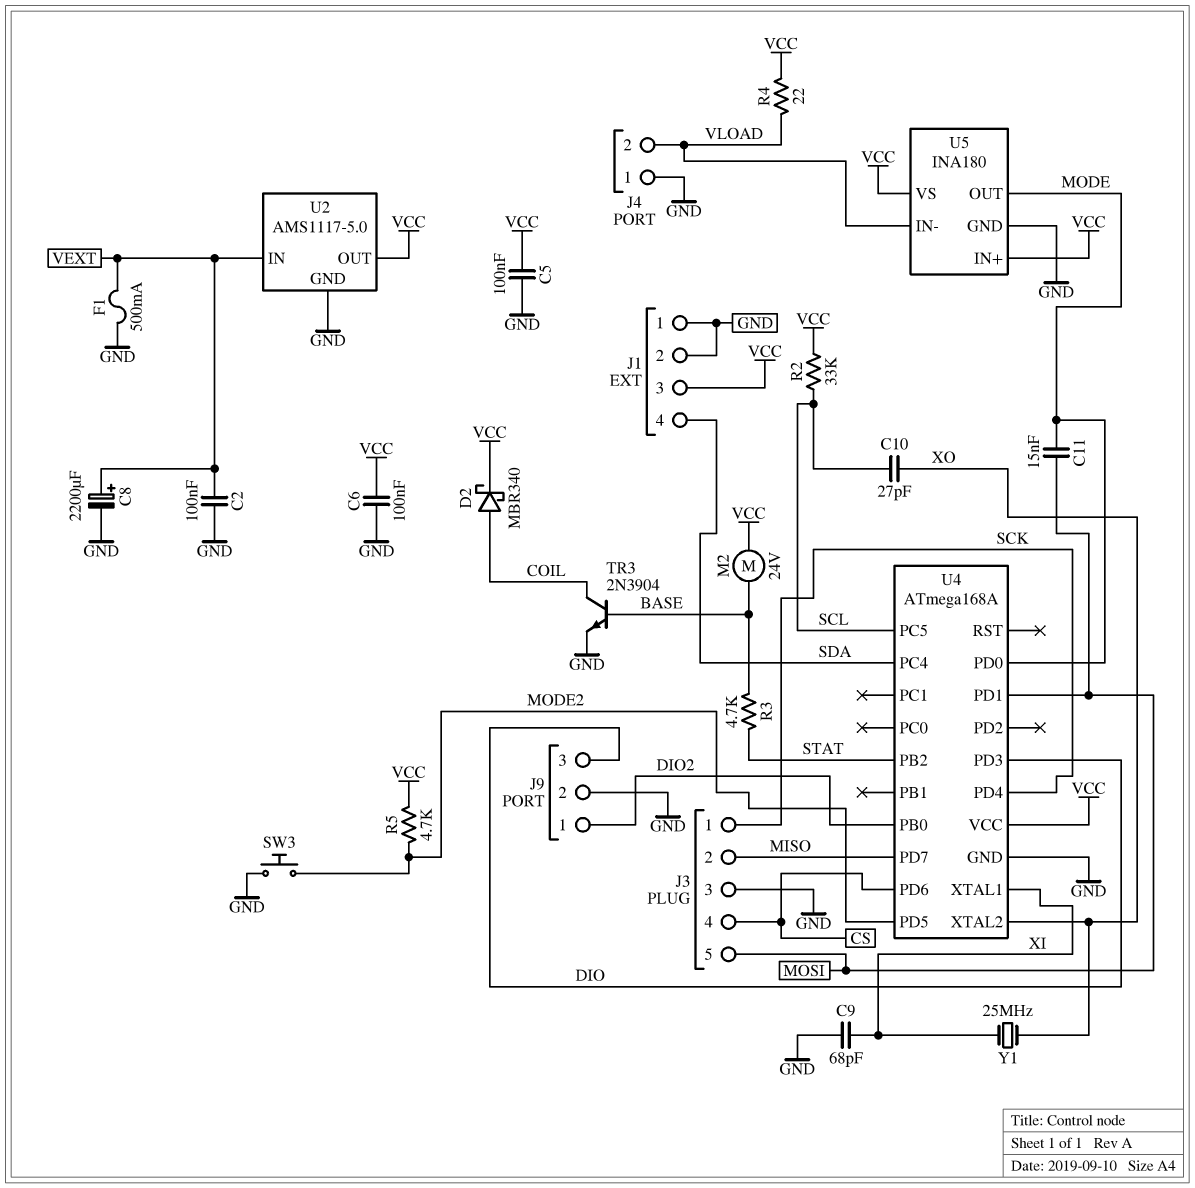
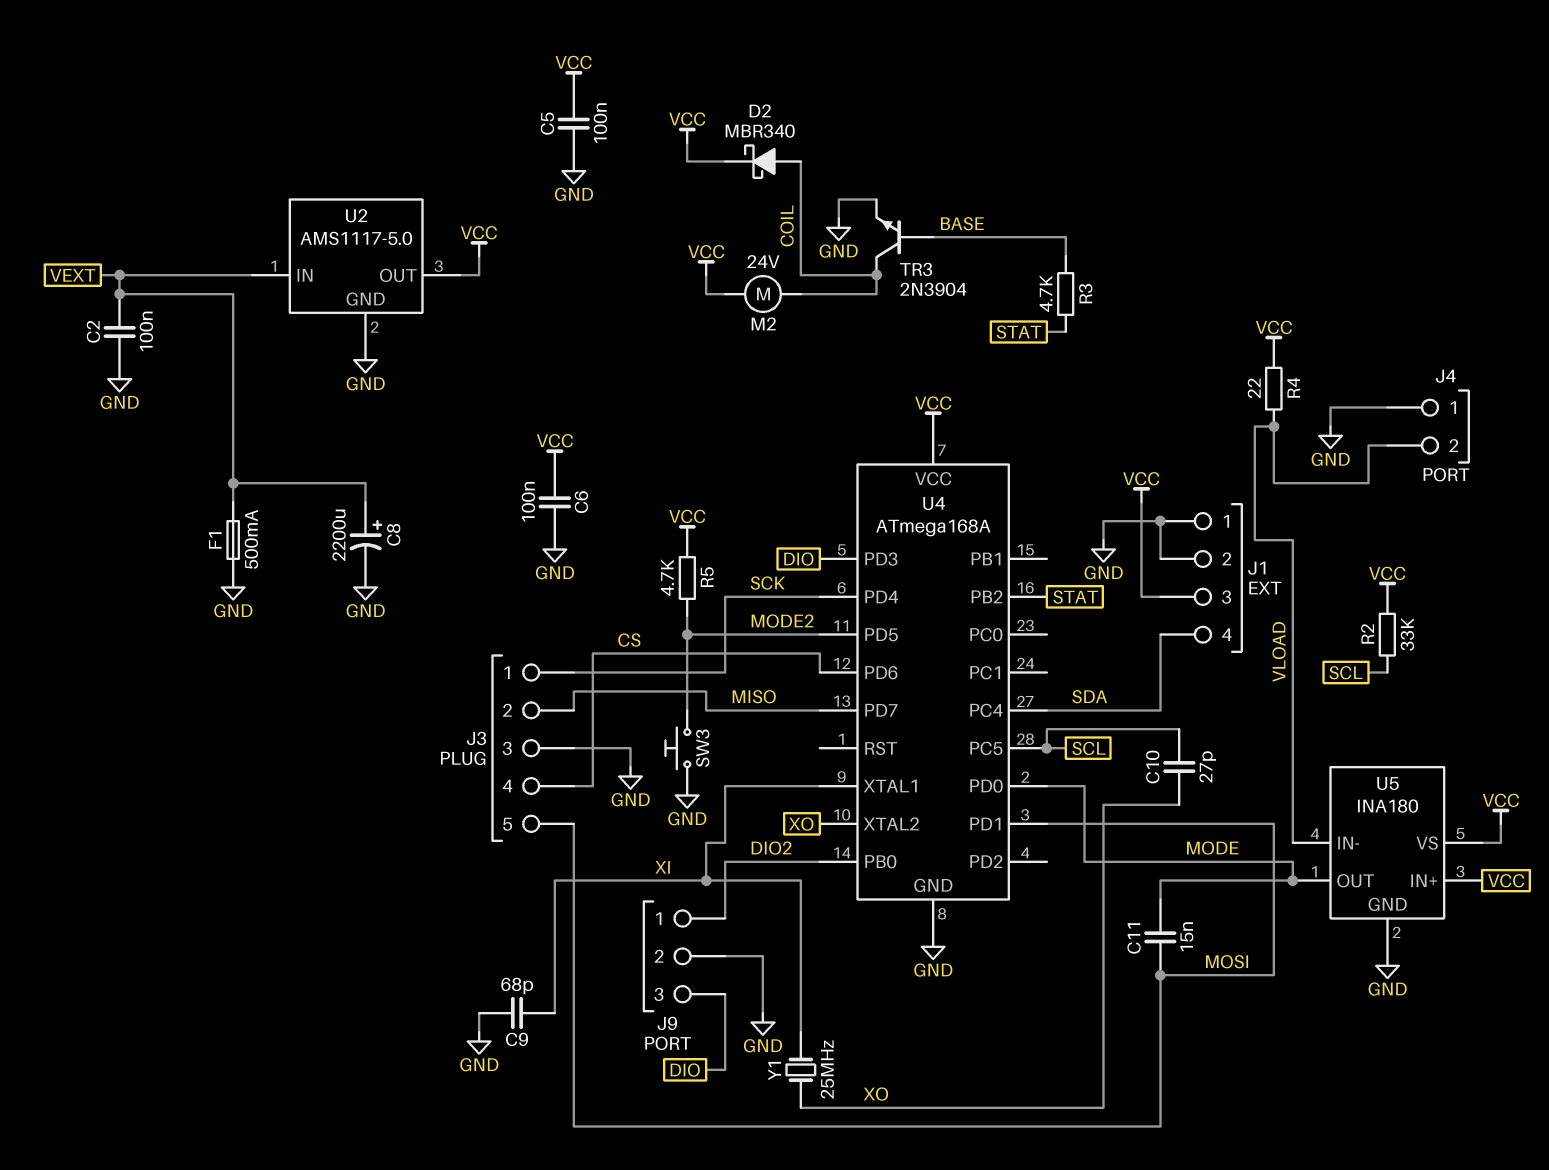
M2: motor 24V (BASE, VCC) -> motor 24V (COIL, VCC)

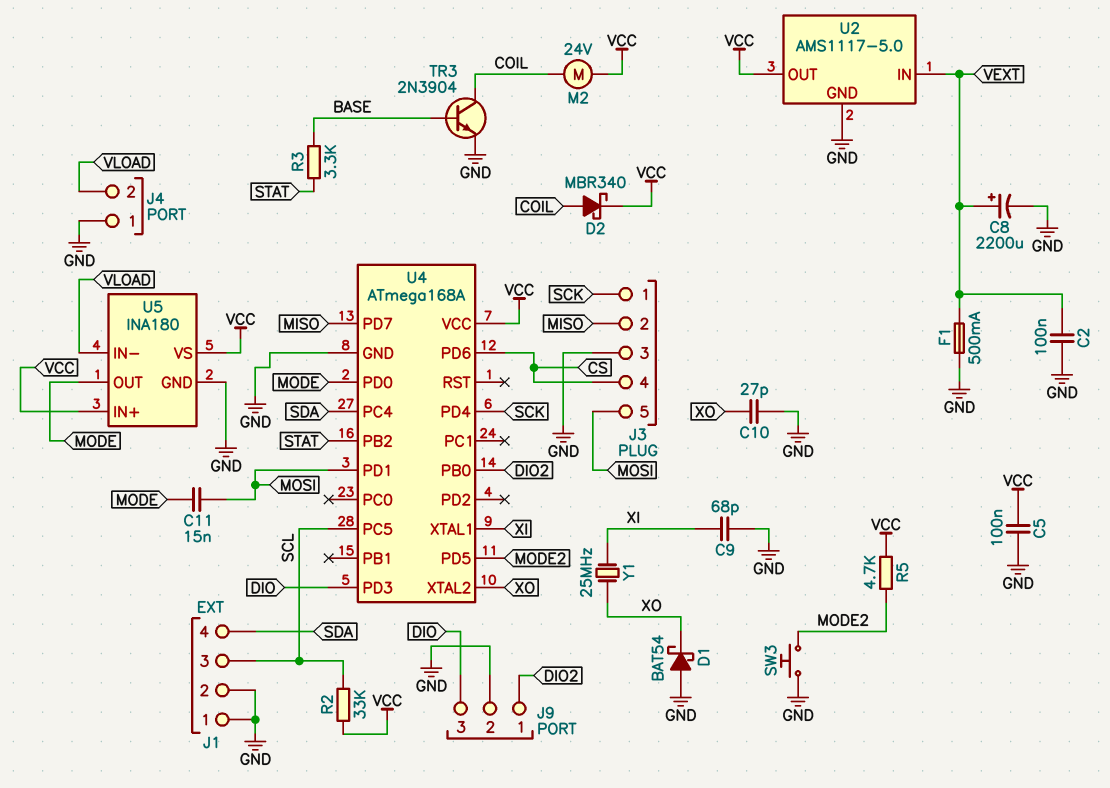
C6: 100nF (GND, VCC) -> none
C10: 27pF (SCL, XO) -> 27pF (GND, XO)
D1: none -> schottky BAT54 (A GND, K XO)
J1 pin 3: VCC -> SCL
R3: 4.7k (BASE, STAT) -> 3.3k (BASE, STAT)
R4: 22 (VCC, VLOAD) -> none

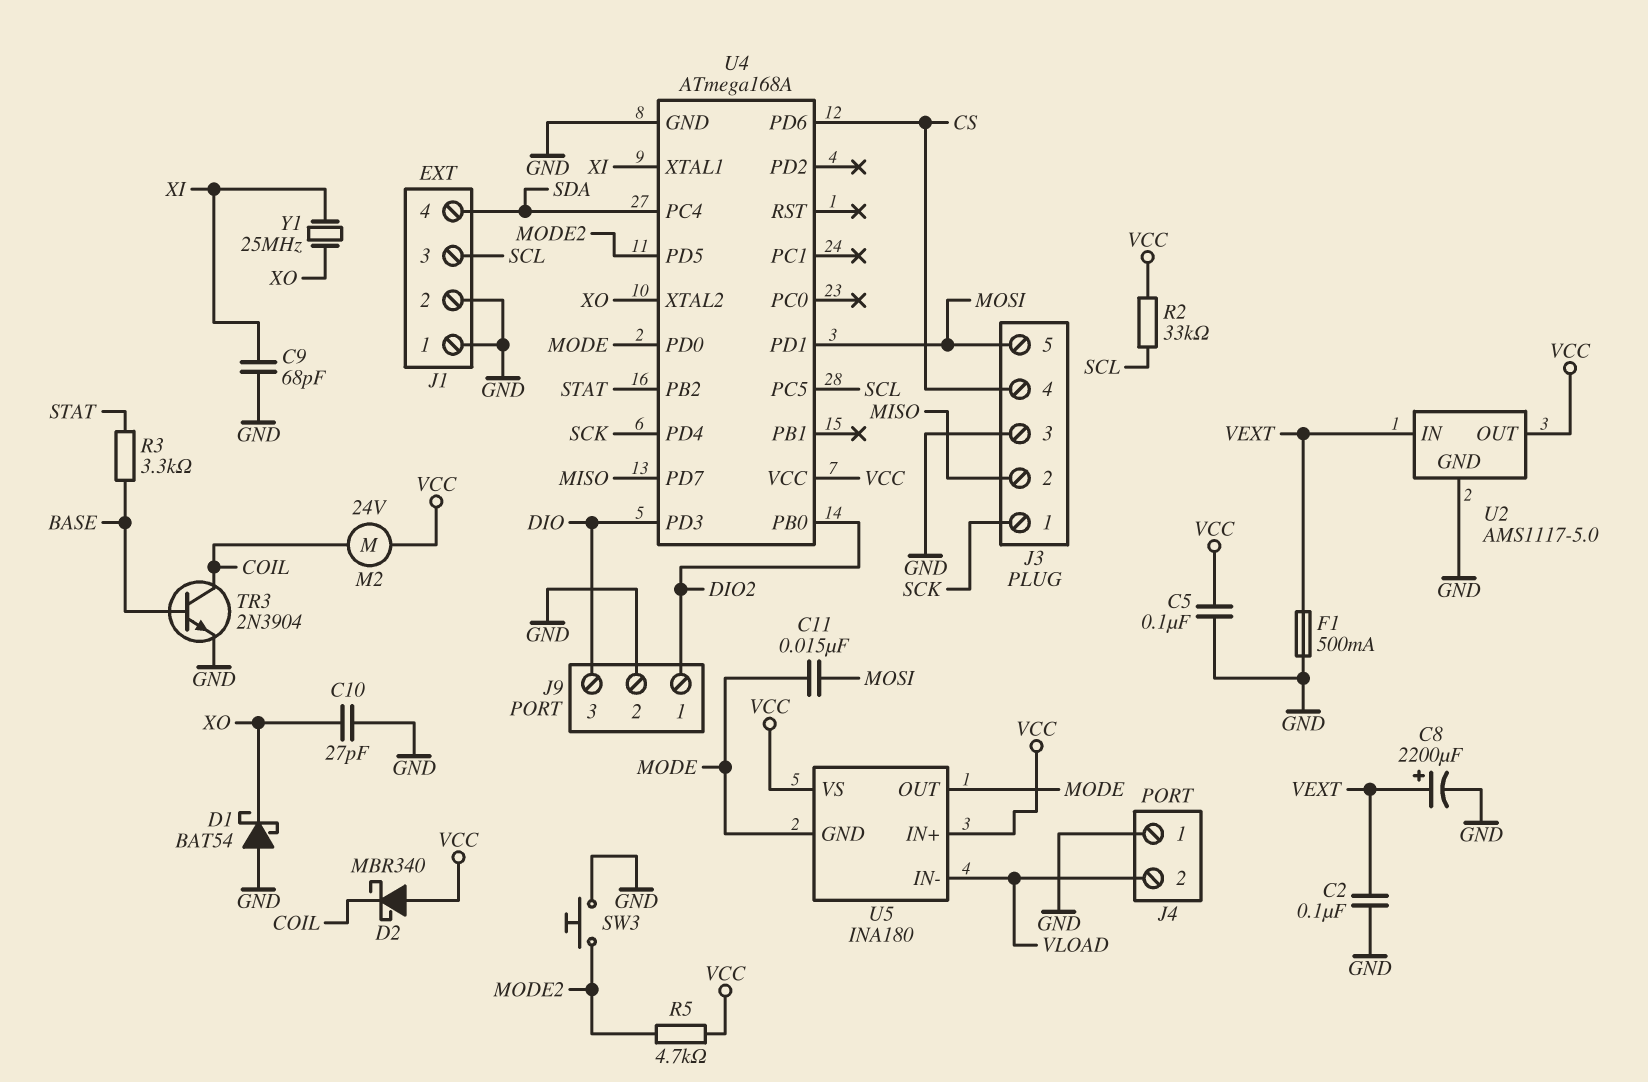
D2: schottky MBR340 (A COIL, K VCC) -> schottky MBR340 (A VCC, K COIL)
U5 pin GND: GND -> MODE

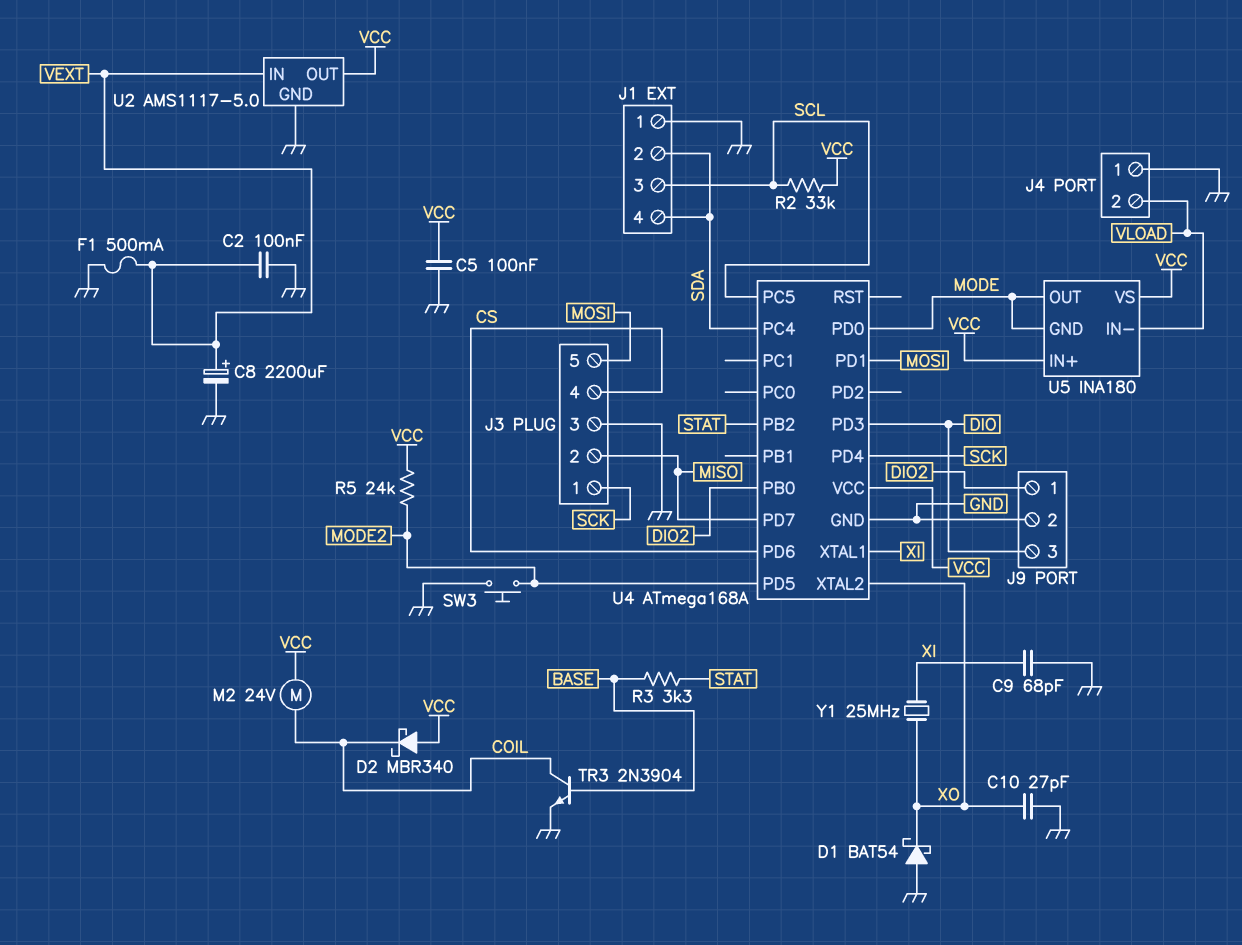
C11: 15nF (MODE, MOSI) -> none
J1 pin 2: GND -> SDA
R5: 4.7k (MODE2, VCC) -> 24k (MODE2, VCC)

